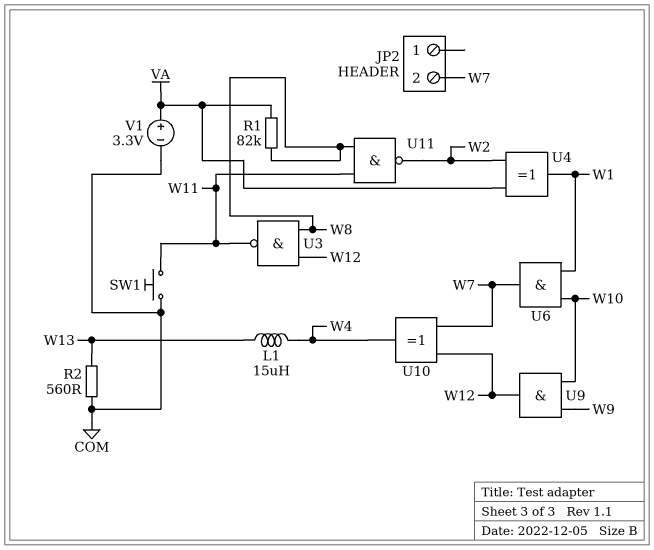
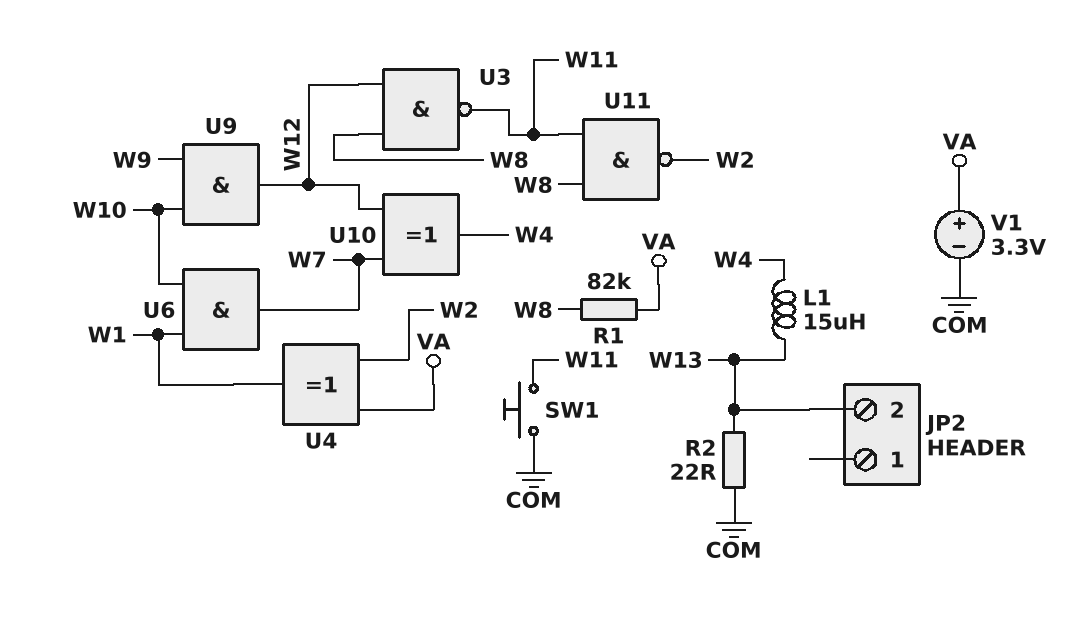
JP2 pin 2: W7 -> W13
R2: 560 (COM, W13) -> 22 (COM, W13)

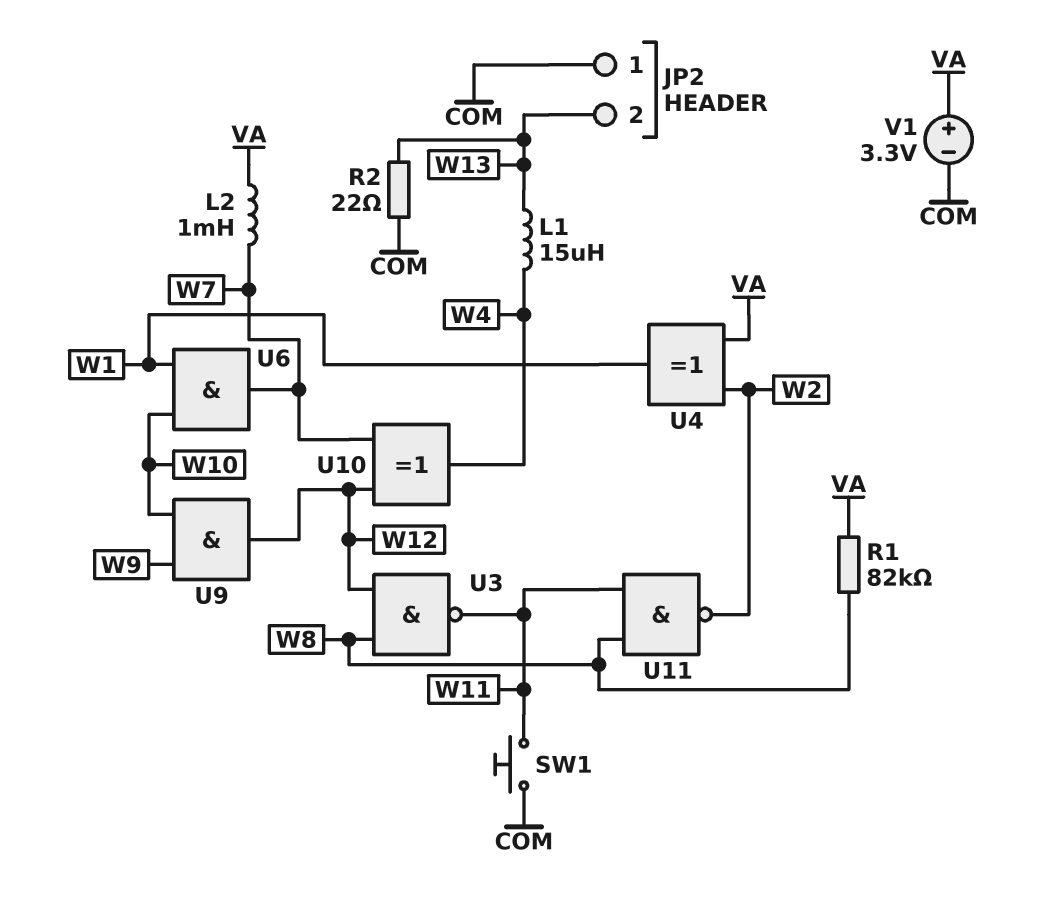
JP2 pin 1: none -> COM
L2: none -> 1mH (VA, W7)

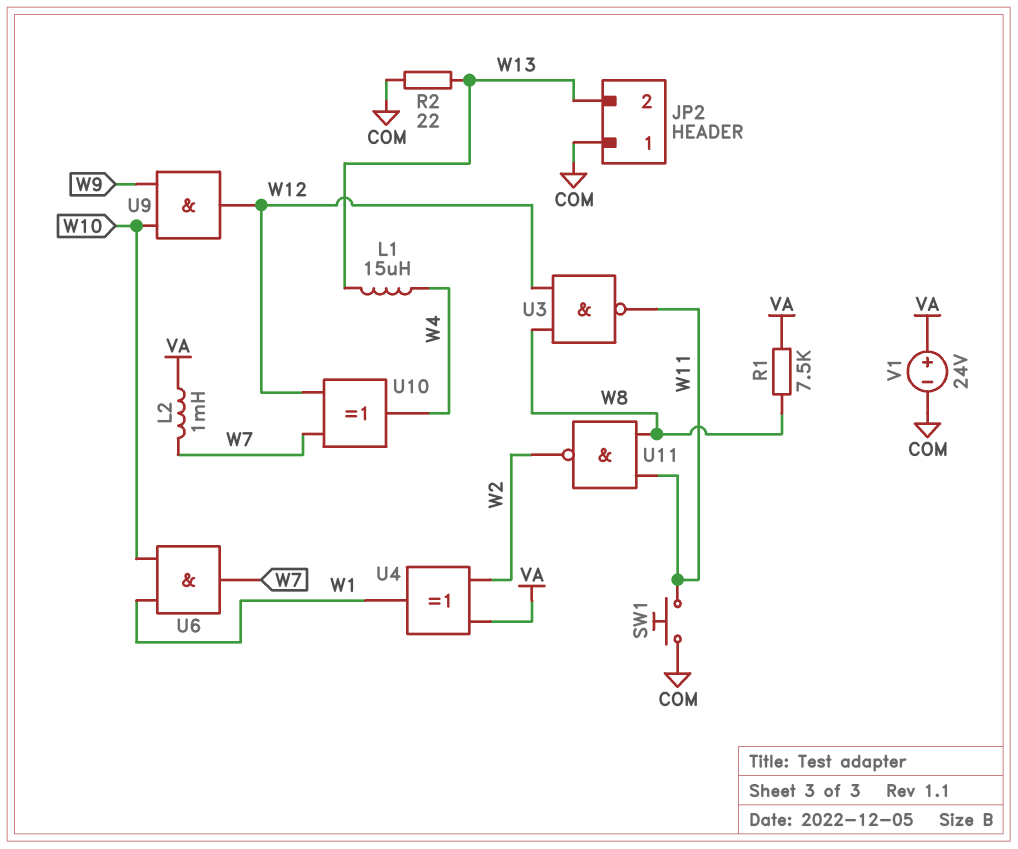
R1: 82k (VA, W8) -> 7.5k (VA, W8)
V1: 3.3V (plus VA, minus COM) -> 24V (plus VA, minus COM)

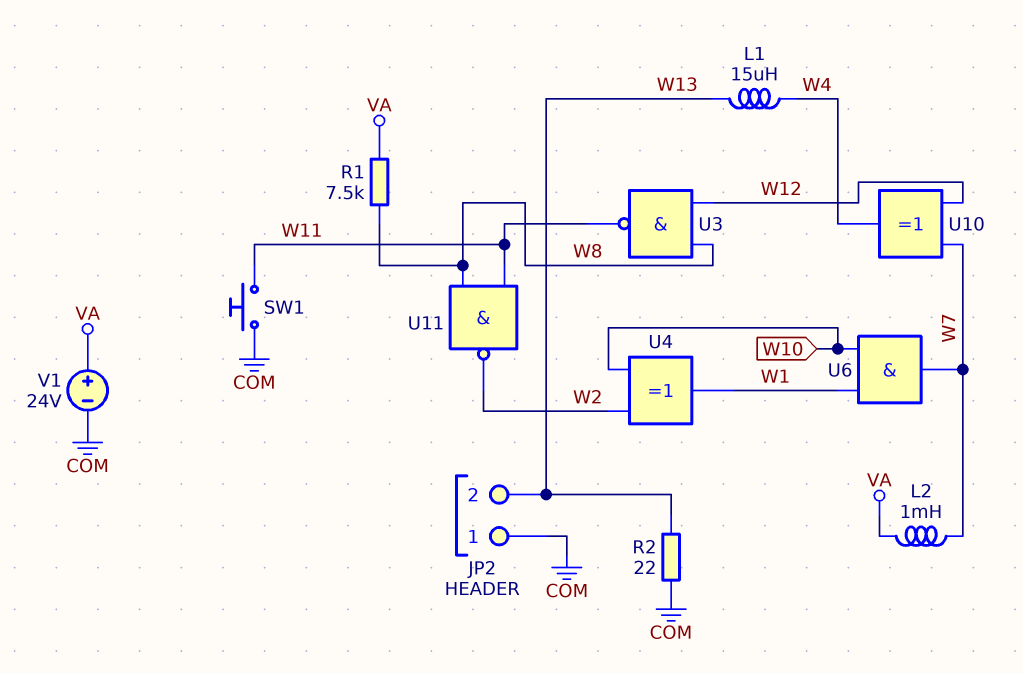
U4: XOR (in VA, in W2, out W1) -> XOR (in W2, in W10, out W1)
U9: AND (in W9, in W10, out W12) -> none

